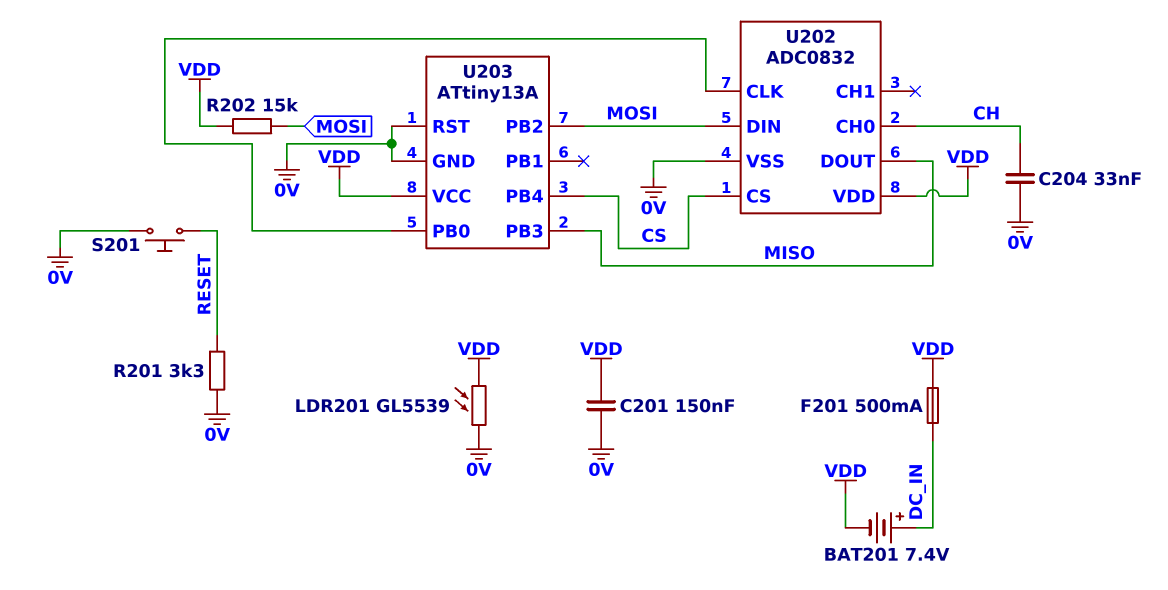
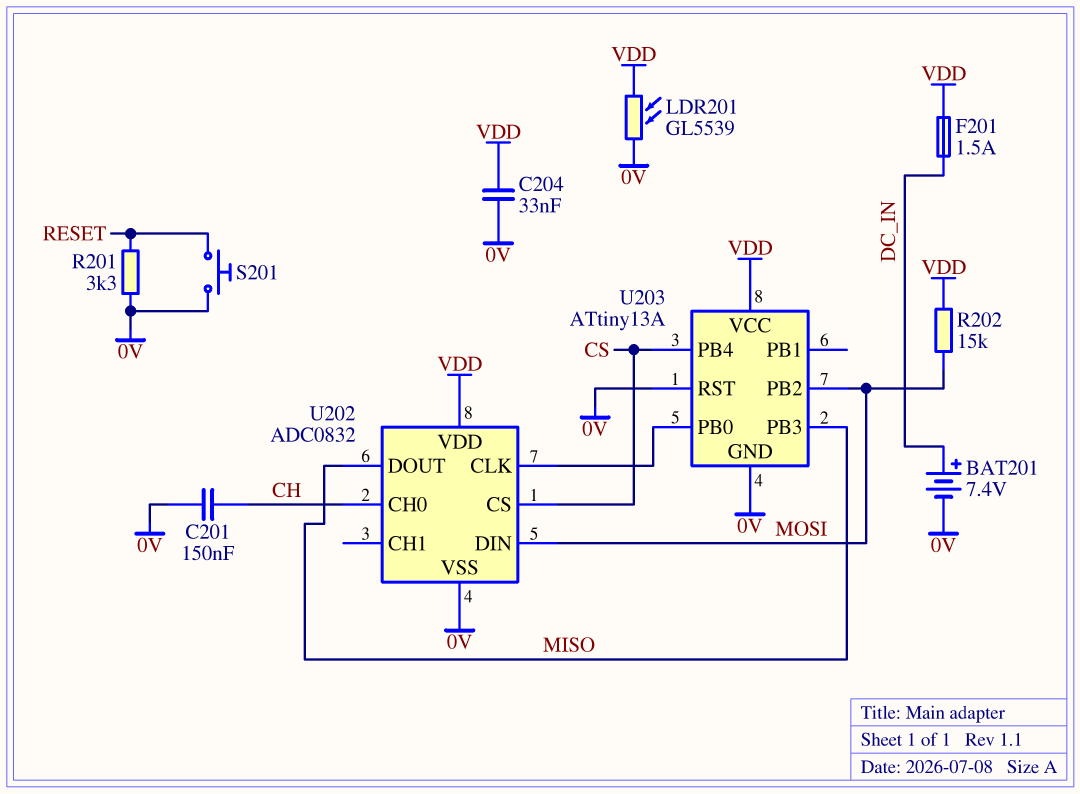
BAT201: 7.4V (plus DC_IN, minus VDD) -> 7.4V (plus DC_IN, minus 0V)
C201: 150nF (0V, VDD) -> 150nF (0V, CH)
C204: 33nF (0V, CH) -> 33nF (0V, VDD)
F201: 500mA (DC_IN, VDD) -> 1.5A (DC_IN, VDD)

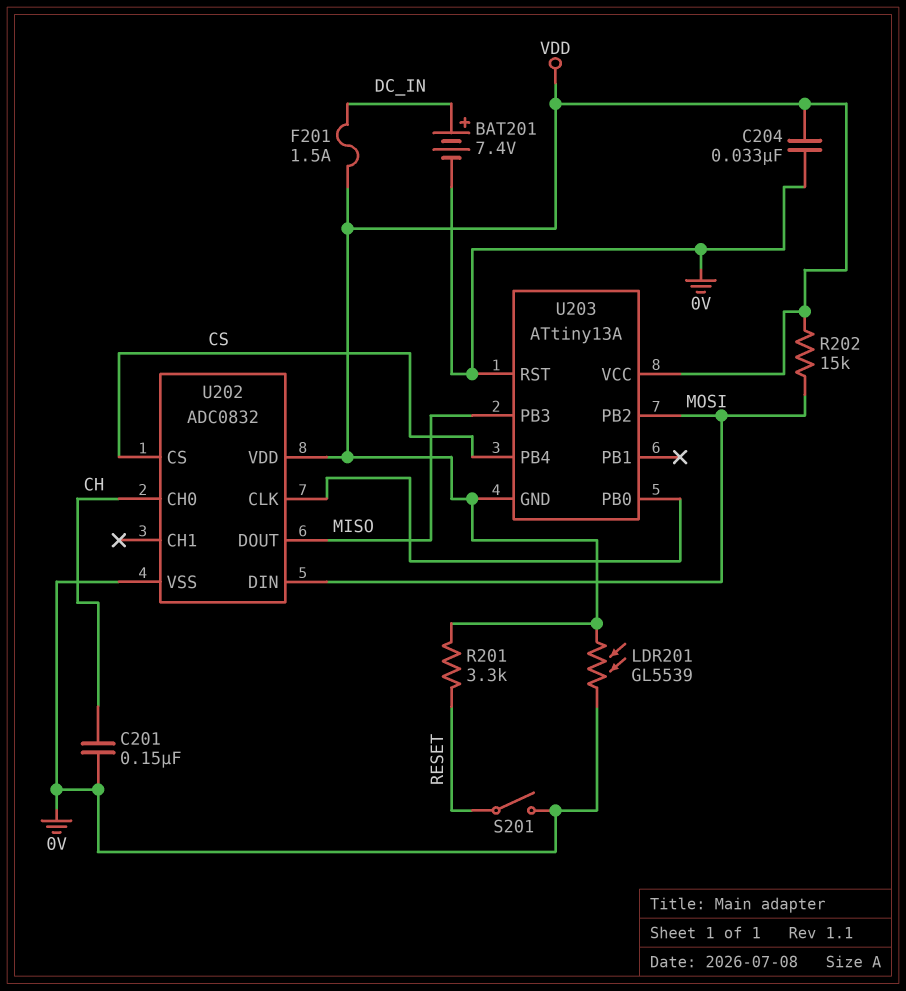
R201: 3.3k (0V, RESET) -> 3.3k (RESET, VDD)
S201: button (0V, RESET) -> switch (0V, RESET)
U203 pin GND: 0V -> VDD

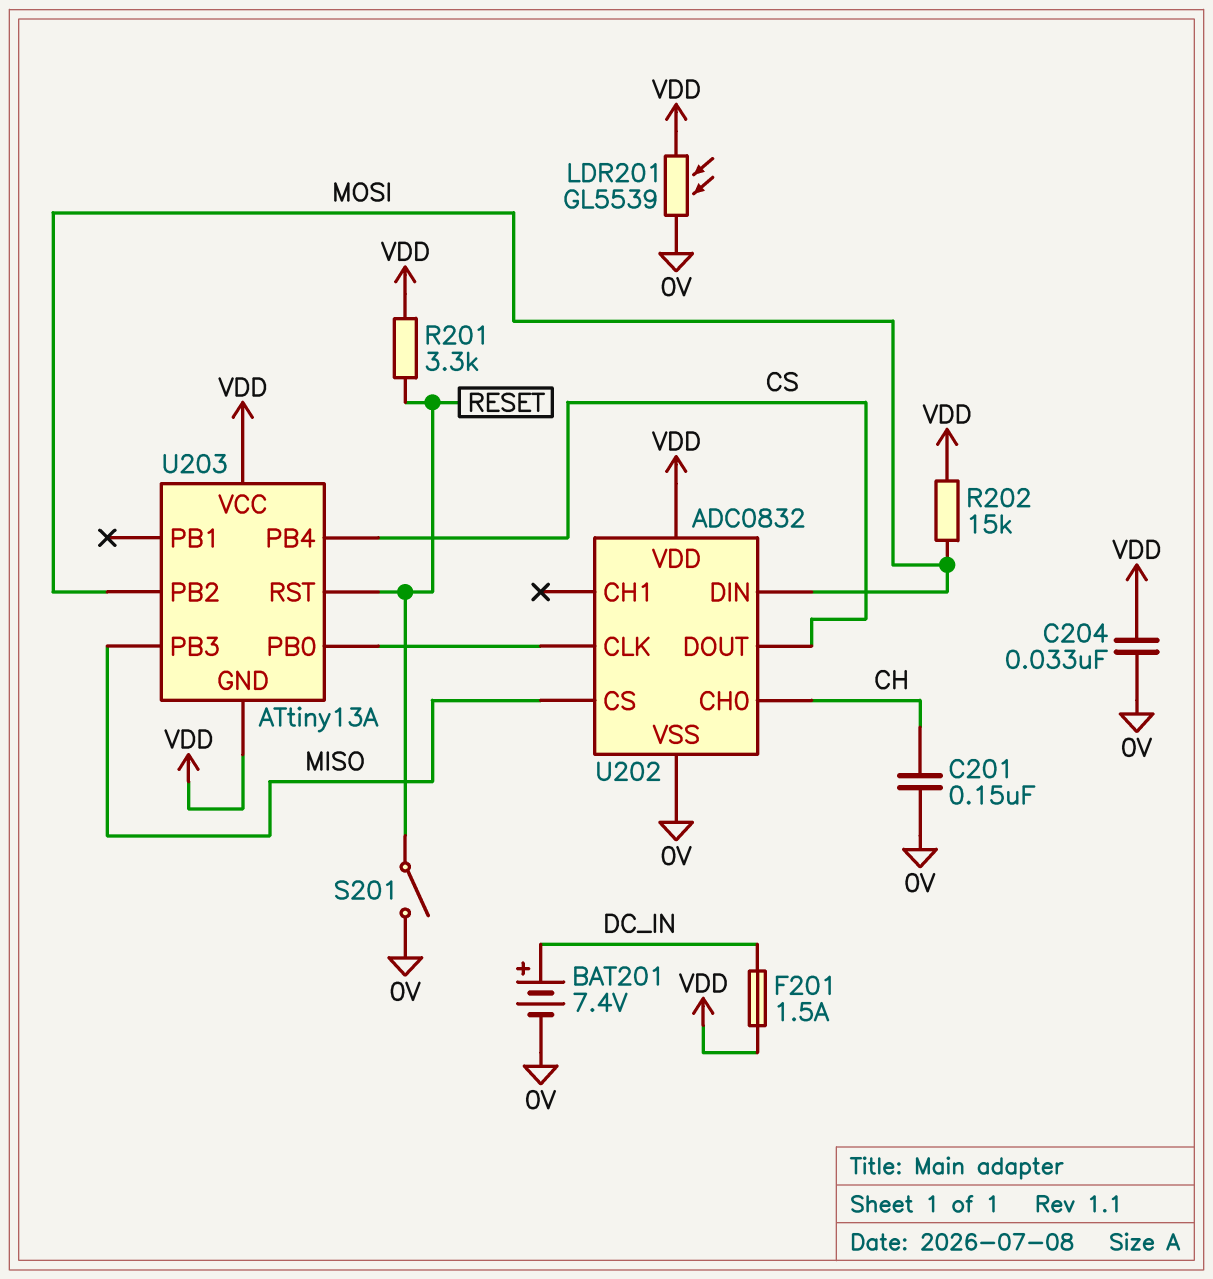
U202 pin CS: CS -> MISO
U202 pin DOUT: MISO -> CS
U203 pin RST: 0V -> RESET

